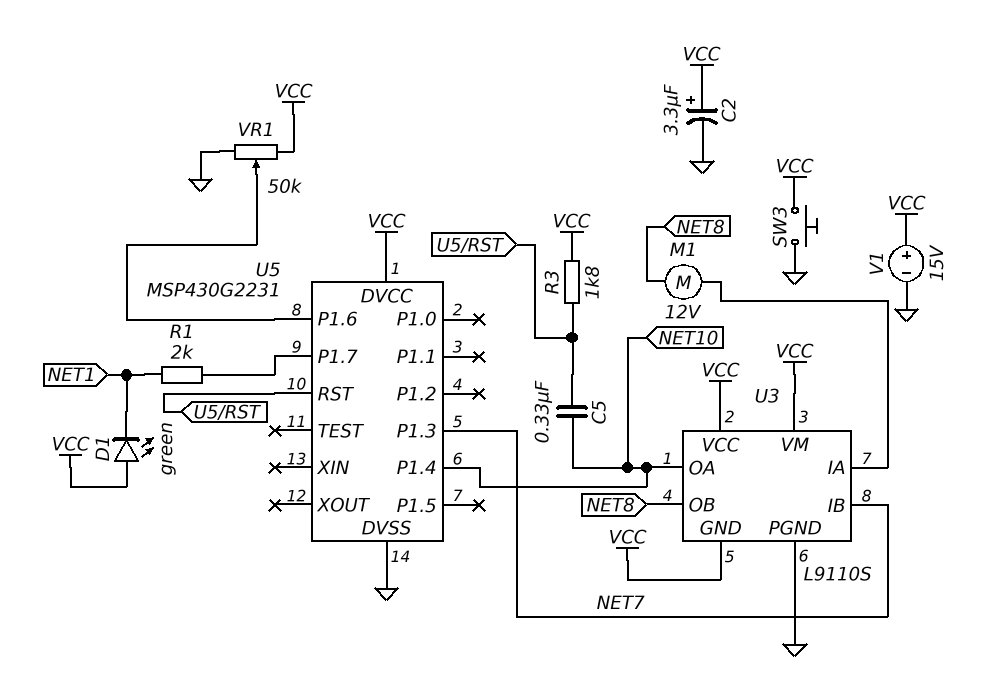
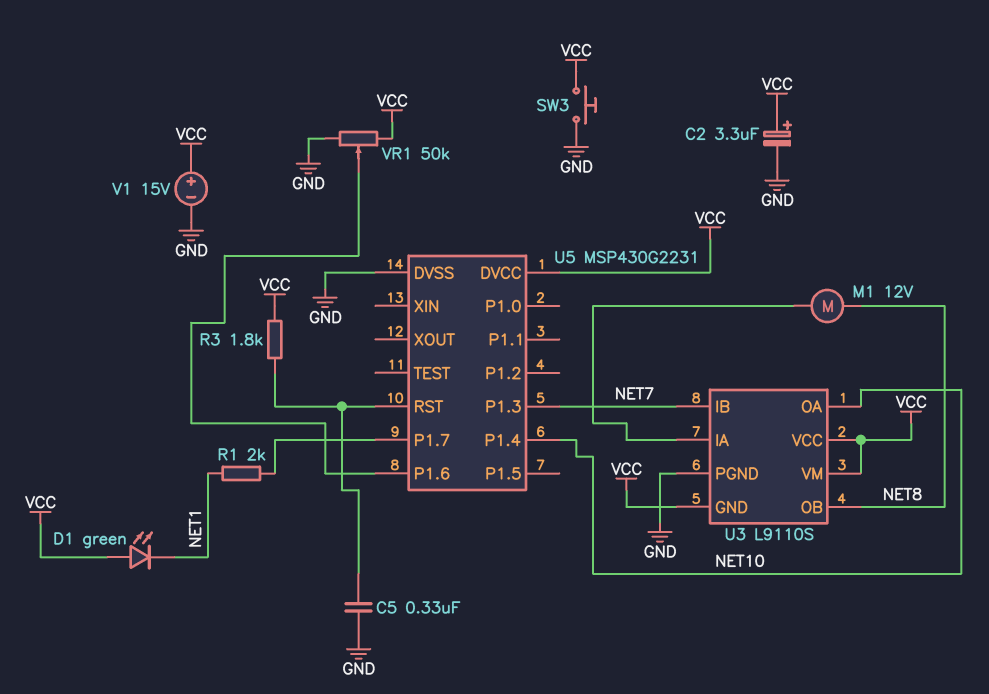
C5: 330nF (NET10, U5/RST) -> 330nF (GND, U5/RST)

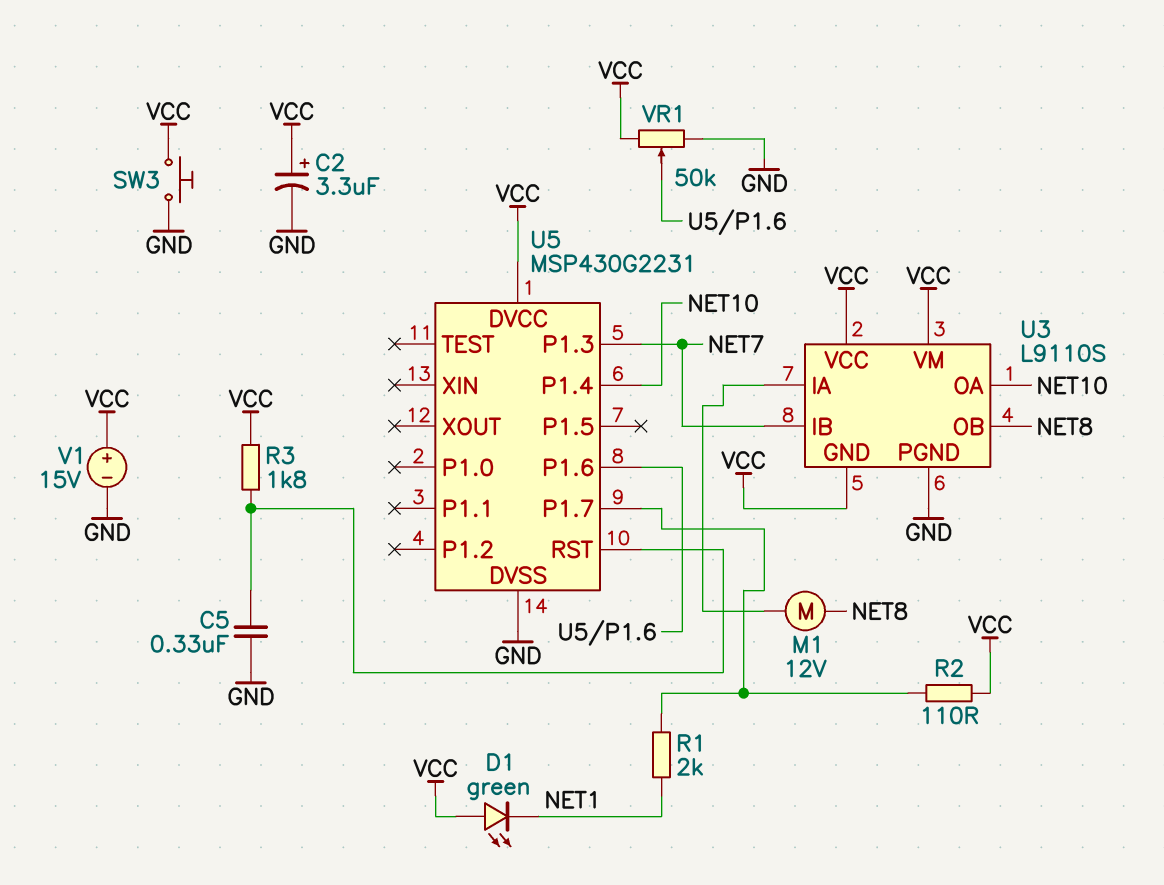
R2: none -> 110 (U5/P1.7, VCC)

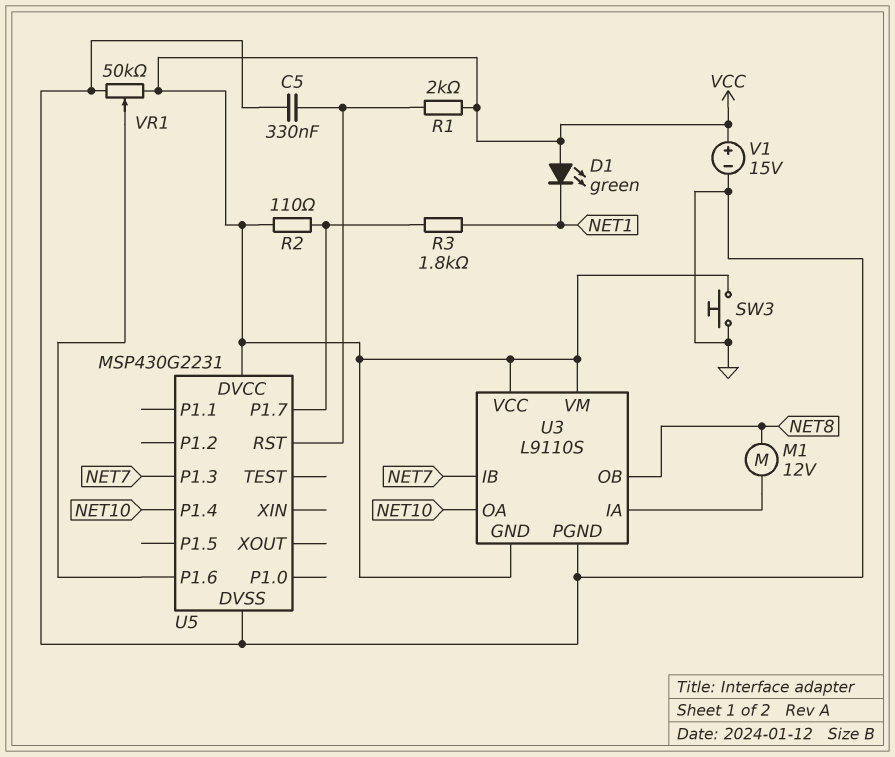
C2: 3.3uF (plus VCC, minus GND) -> none
R1: 2k (NET1, U5/P1.7) -> 2k (U5/RST, VCC)
R3: 1.8k (U5/RST, VCC) -> 1.8k (NET1, U5/P1.7)

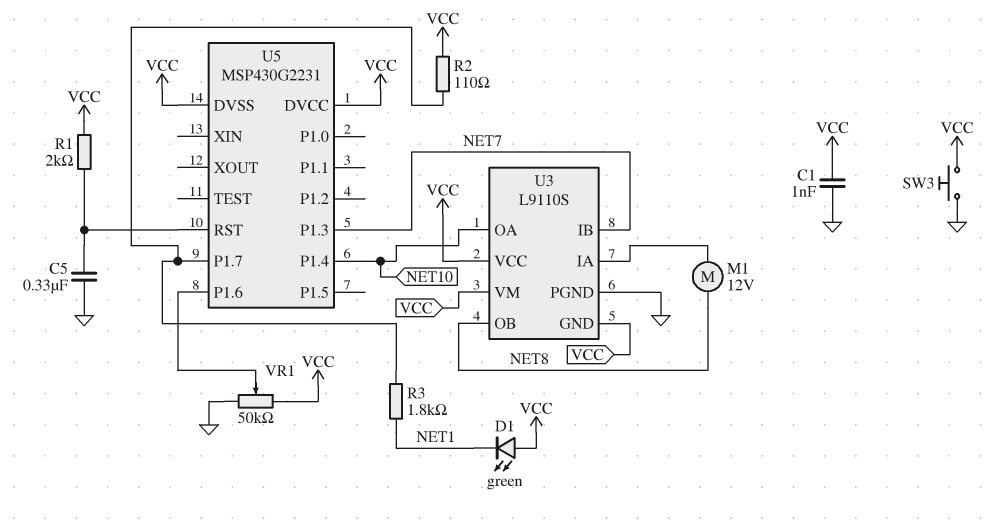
C1: none -> 1nF (GND, VCC)
U5 pin DVSS: GND -> VCC
V1: 15V (plus VCC, minus GND) -> none

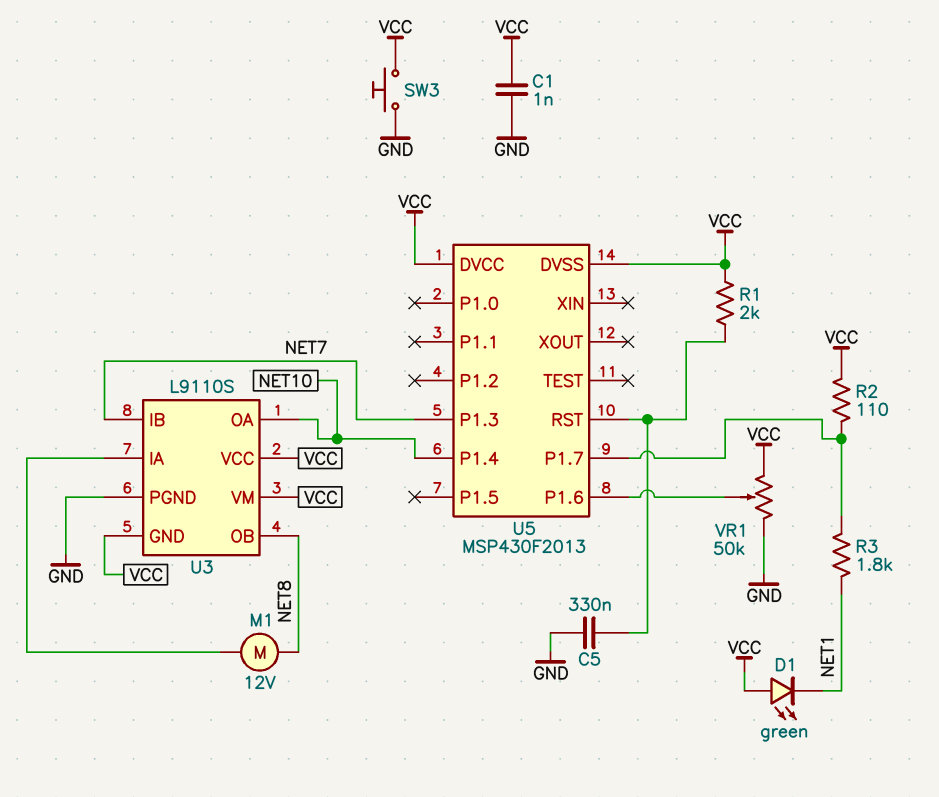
U5: MSP430G2231 -> MSP430F2013

